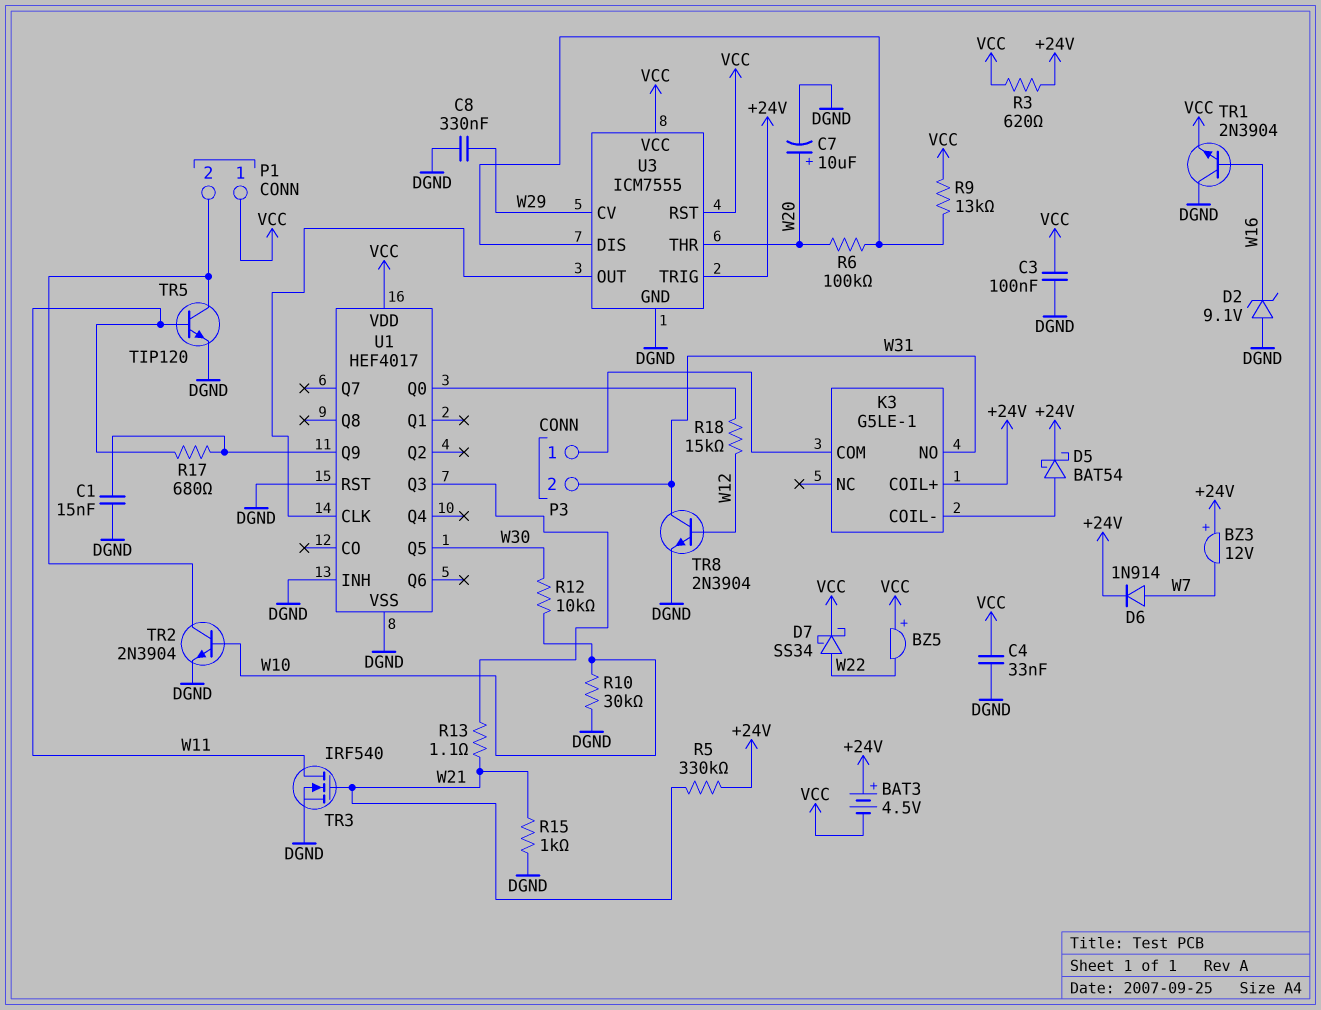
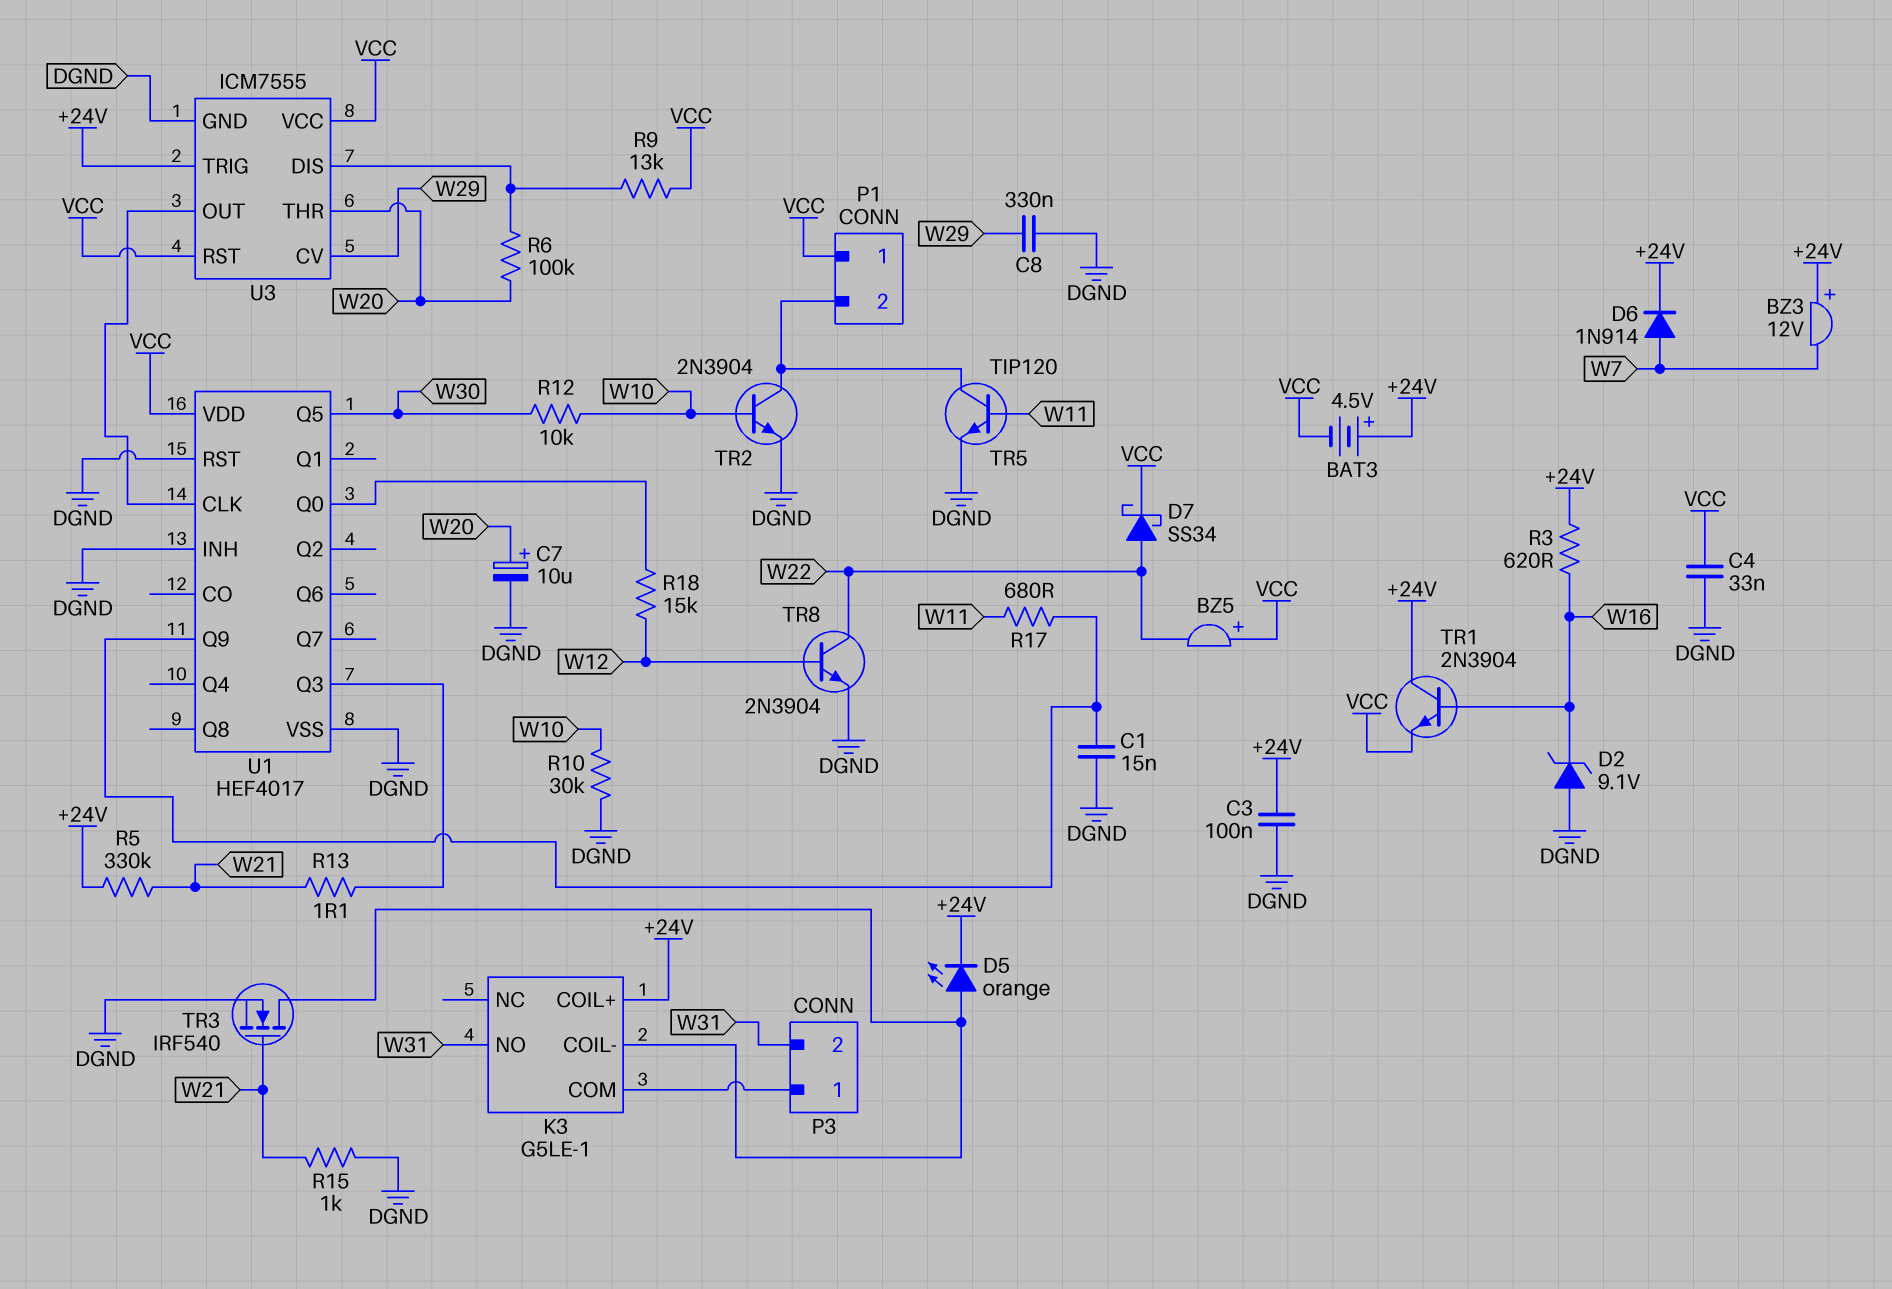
C3: 100nF (DGND, VCC) -> 100nF (+24V, DGND)
D5: schottky BAT54 (A K3/COIL-, K +24V) -> LED orange (A K3/COIL-, K +24V)
R3: 620 (+24V, VCC) -> 620 (+24V, W16)
TR1: NPN 2N3904 (B W16, C DGND, E VCC) -> NPN 2N3904 (B W16, C +24V, E VCC)
TR3: NMOS IRF540 (G W21, D W11, S DGND) -> NMOS IRF540 (G W21, D K3/COIL-, S DGND)
TR8: NPN 2N3904 (B W12, C W31, E DGND) -> NPN 2N3904 (B W12, C W22, E DGND)

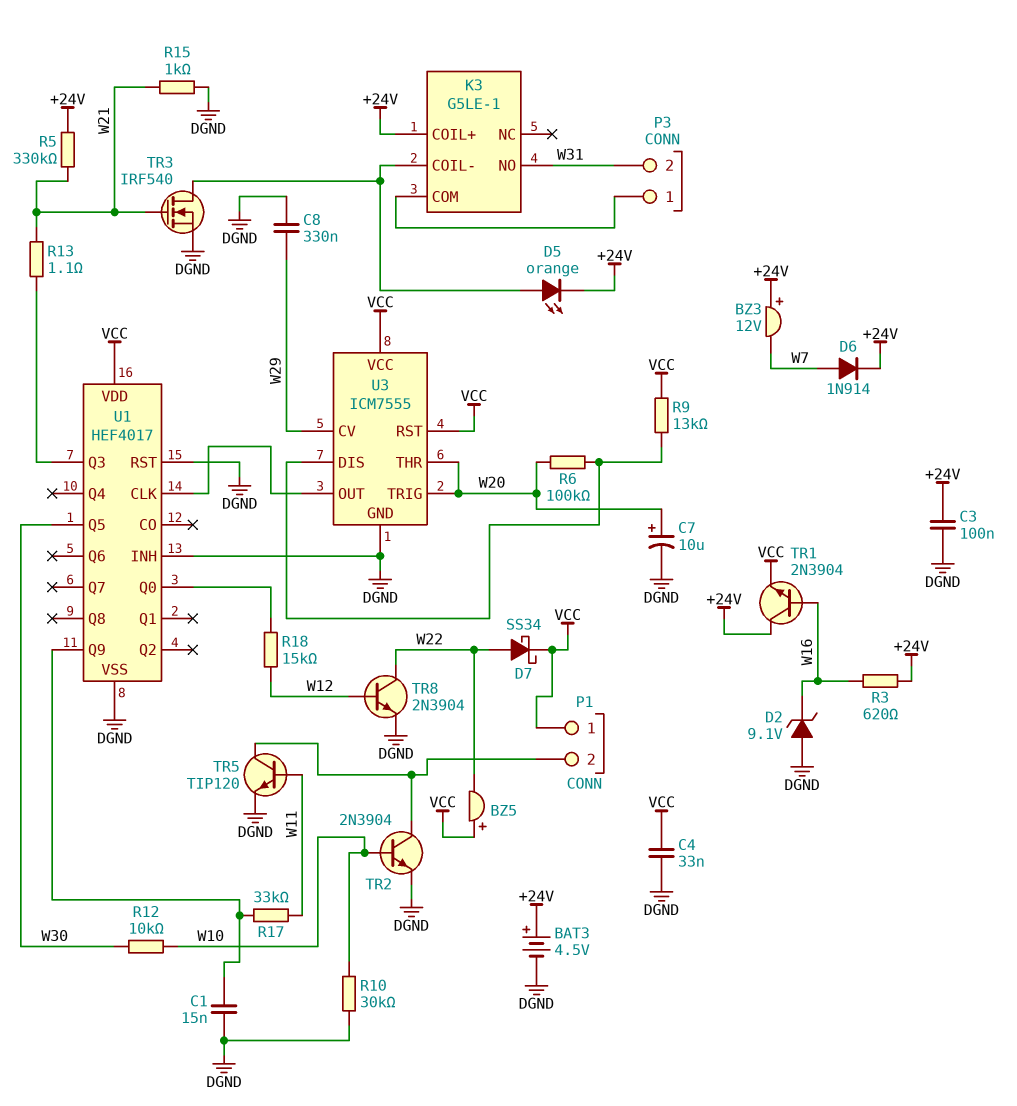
BAT3: 4.5V (plus +24V, minus VCC) -> 4.5V (plus +24V, minus DGND)
R17: 680 (U1/Q9, W11) -> 33k (U1/Q9, W11)
U3 pin TRIG: +24V -> W20

